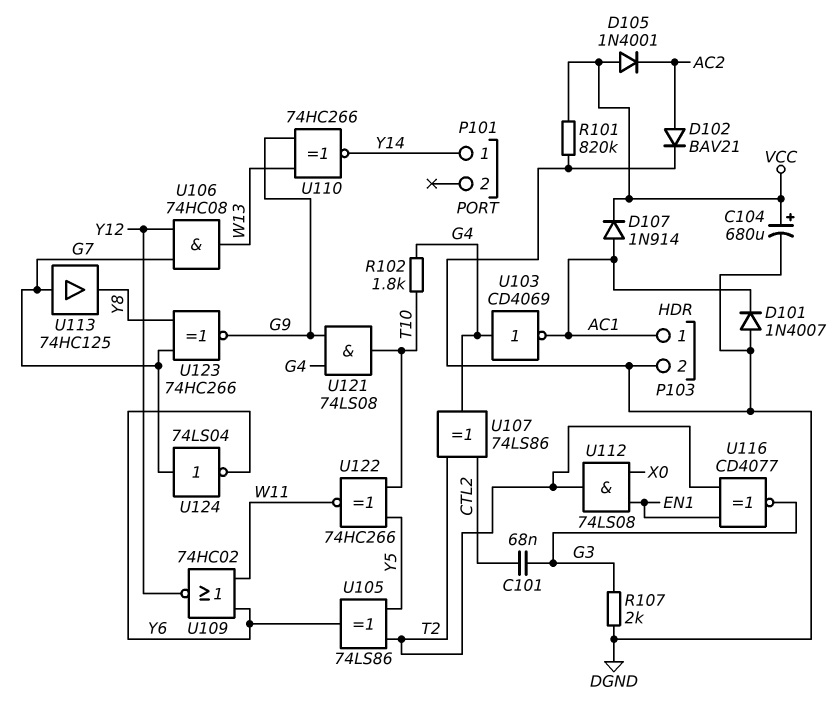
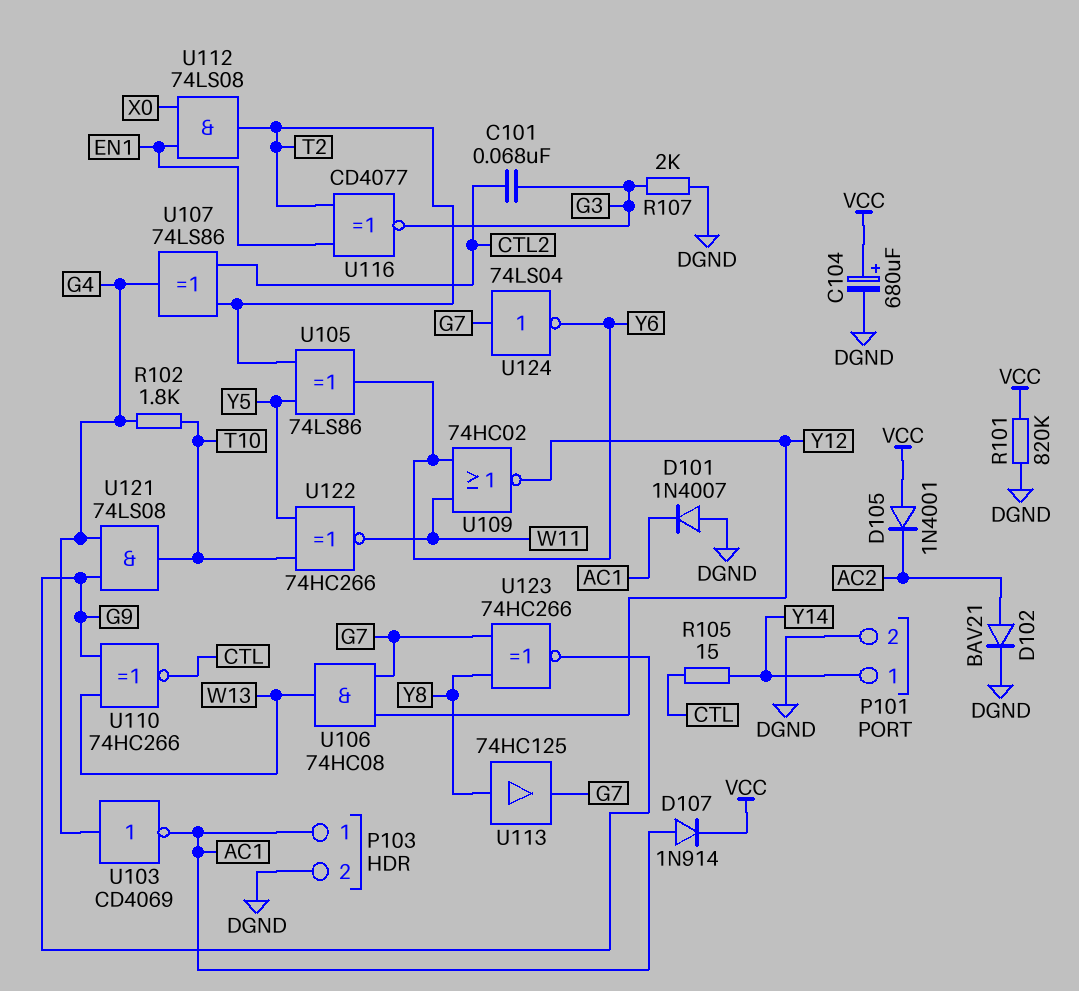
P101 pin 2: none -> DGND
R105: none -> 15 (CTL, Y14)
U110: XNOR 74HC266 (in G9, in W13, out Y14) -> XNOR 74HC266 (in G9, in W13, out CTL)
U113: buffer 74HC125 (in G7, out Y8) -> buffer 74HC125 (in Y8, out G7)

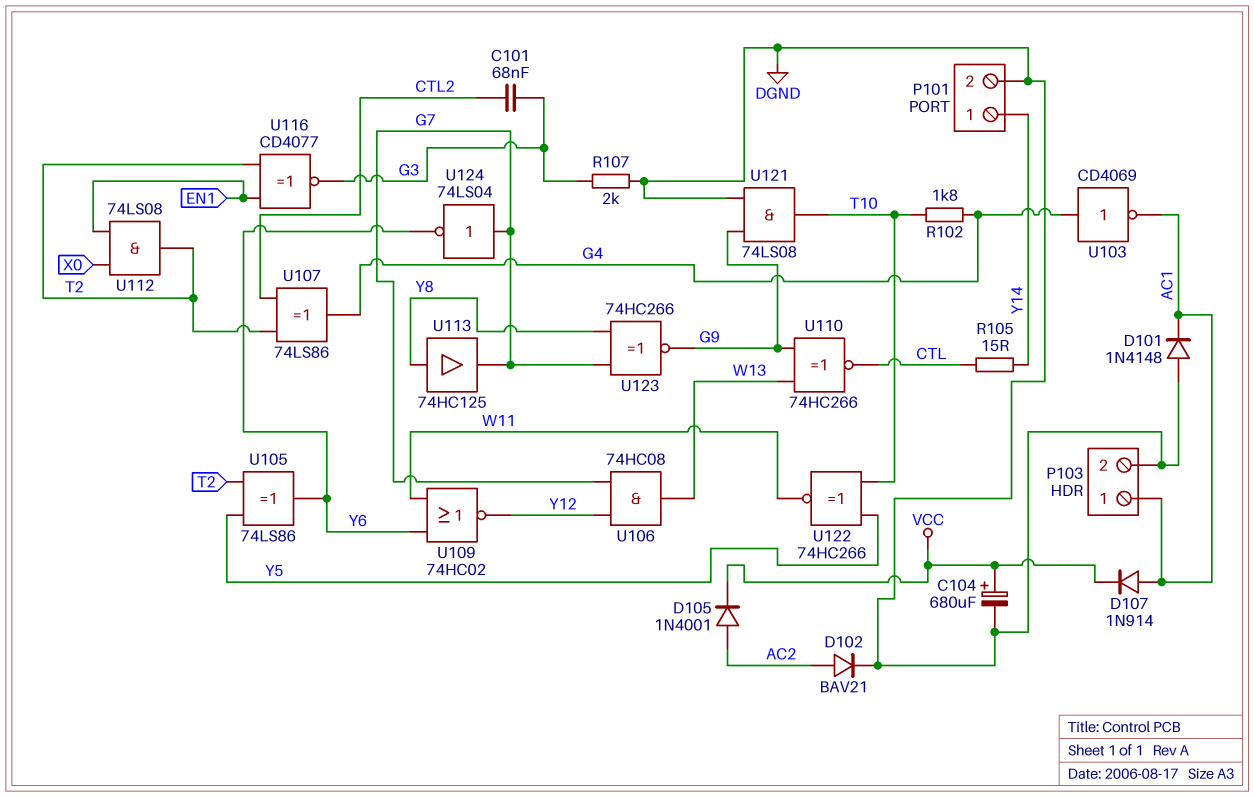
D101: diode 1N4007 (A DGND, K AC1) -> diode 1N4148 (A DGND, K AC1)
D105: diode 1N4001 (A VCC, K AC2) -> diode 1N4001 (A AC2, K VCC)
R101: 820k (DGND, VCC) -> none
U121: AND 74LS08 (in G4, in G9, out T10) -> AND 74LS08 (in DGND, in G9, out T10)

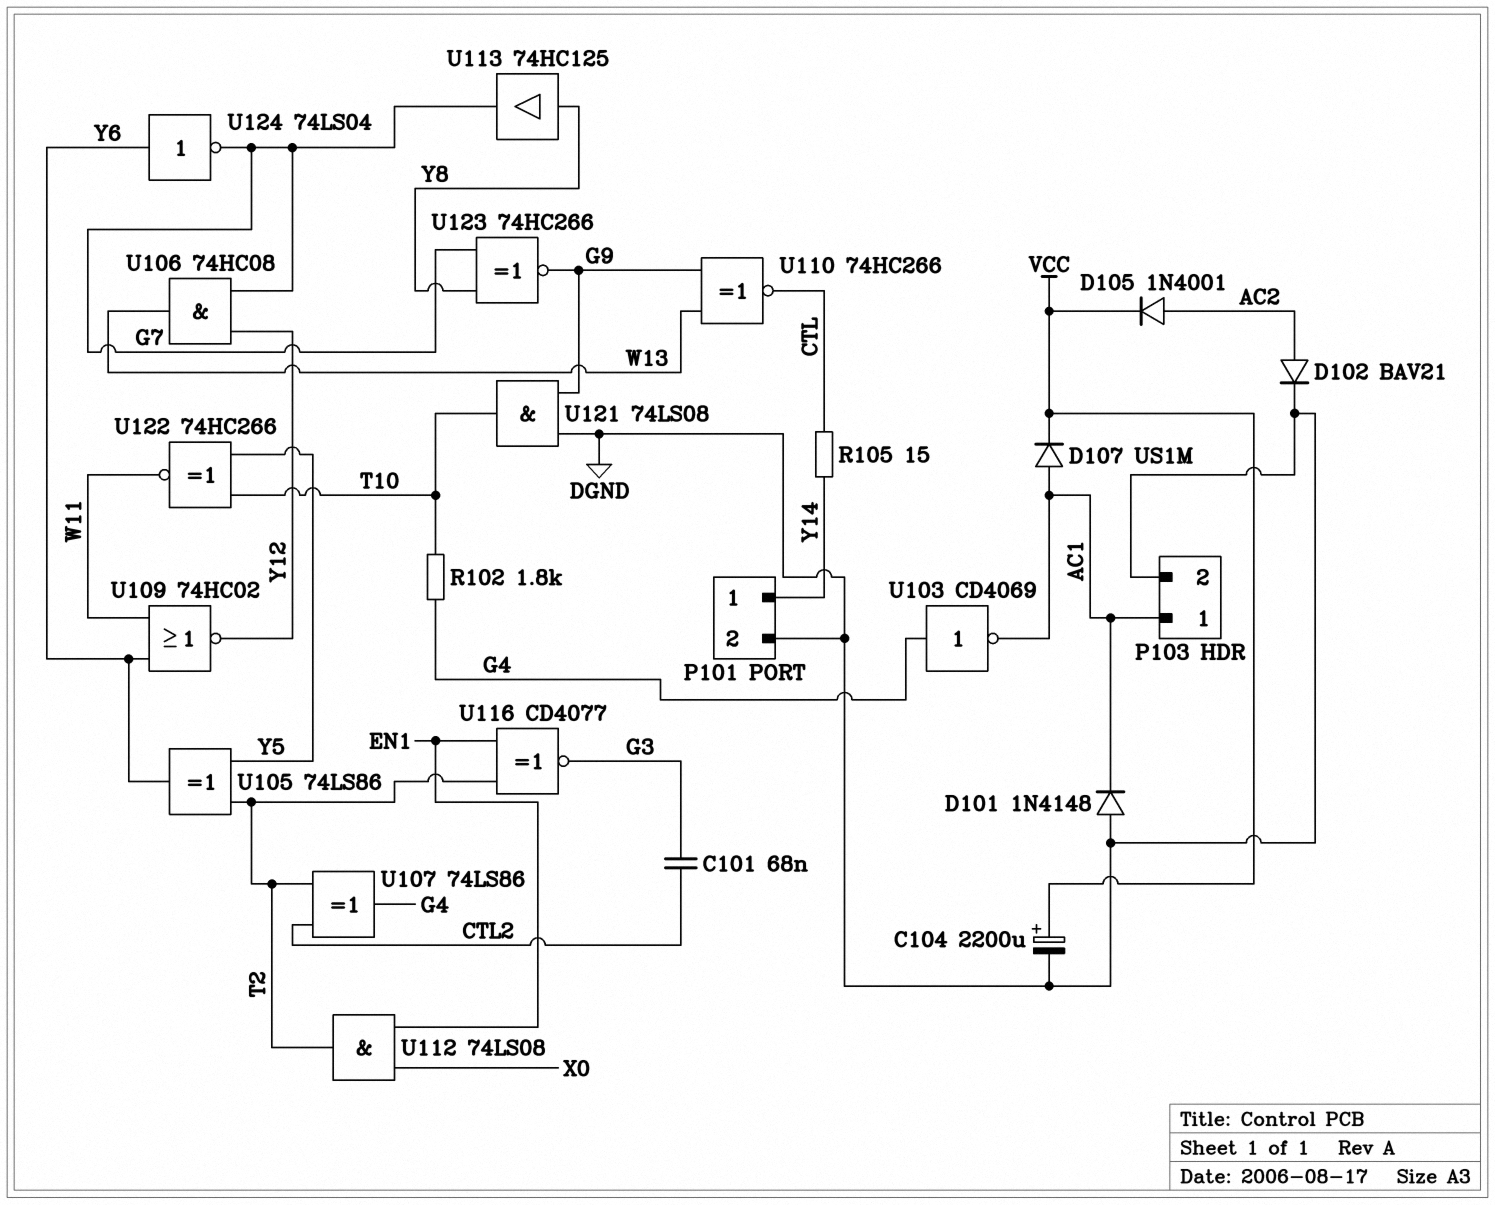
C104: 680uF (plus VCC, minus DGND) -> 2200uF (plus VCC, minus DGND)
D107: diode 1N914 (A AC1, K VCC) -> diode US1M (A AC1, K VCC)
R107: 2k (DGND, G3) -> none
U124: NOT 74LS04 (in G7, out Y6) -> NOT 74LS04 (in Y6, out G7)

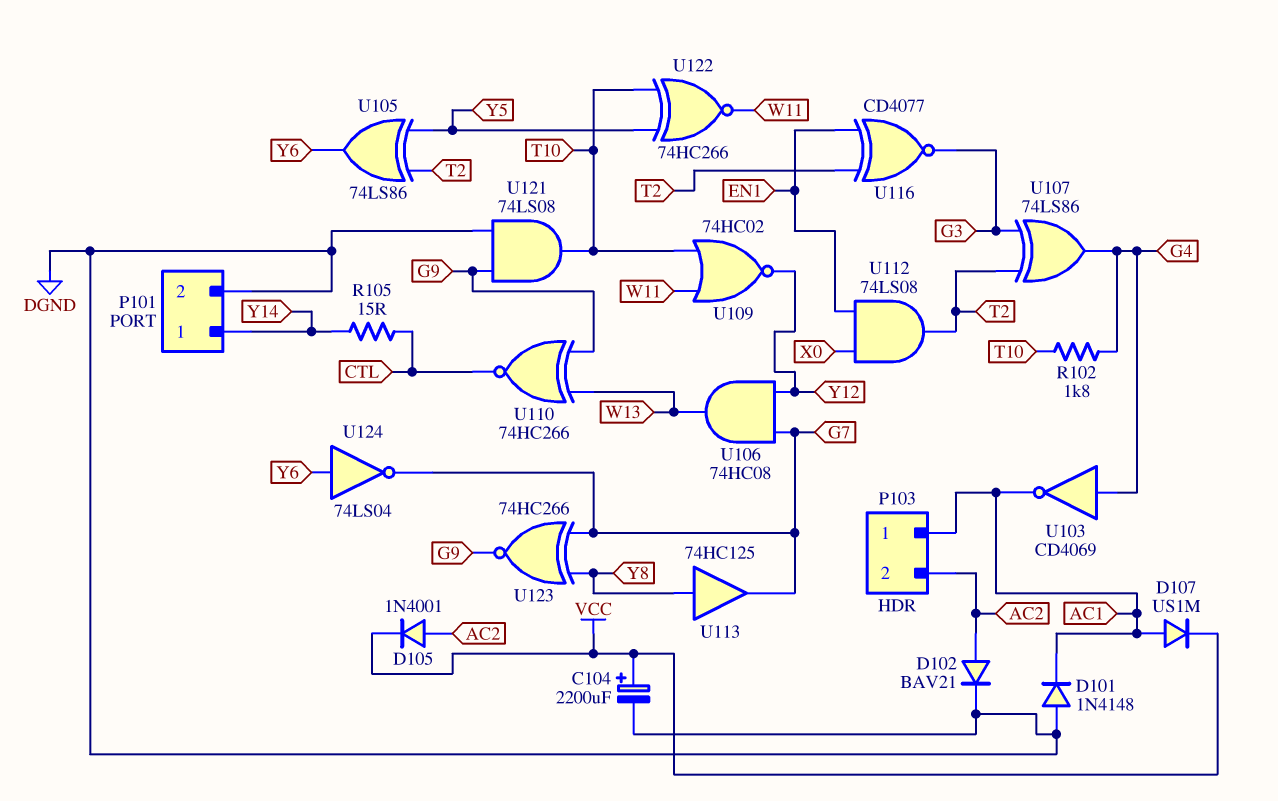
C101: 68nF (CTL2, G3) -> none
P103 pin 2: DGND -> AC2
U107: XOR 74LS86 (in CTL2, in T2, out G4) -> XOR 74LS86 (in G3, in T2, out G4)
U109: NOR 74HC02 (in W11, in Y6, out Y12) -> NOR 74HC02 (in T10, in W11, out Y12)

